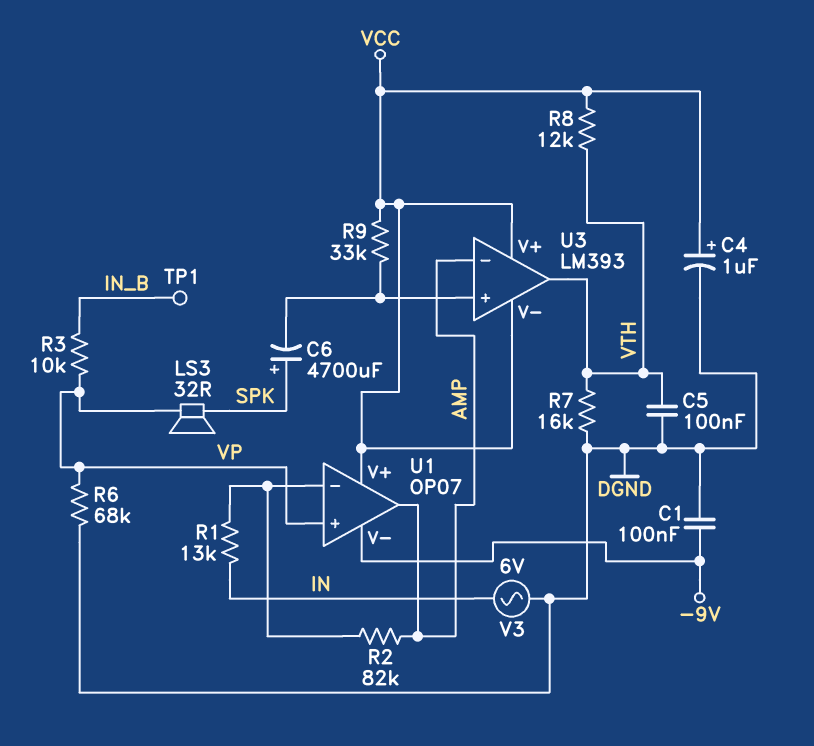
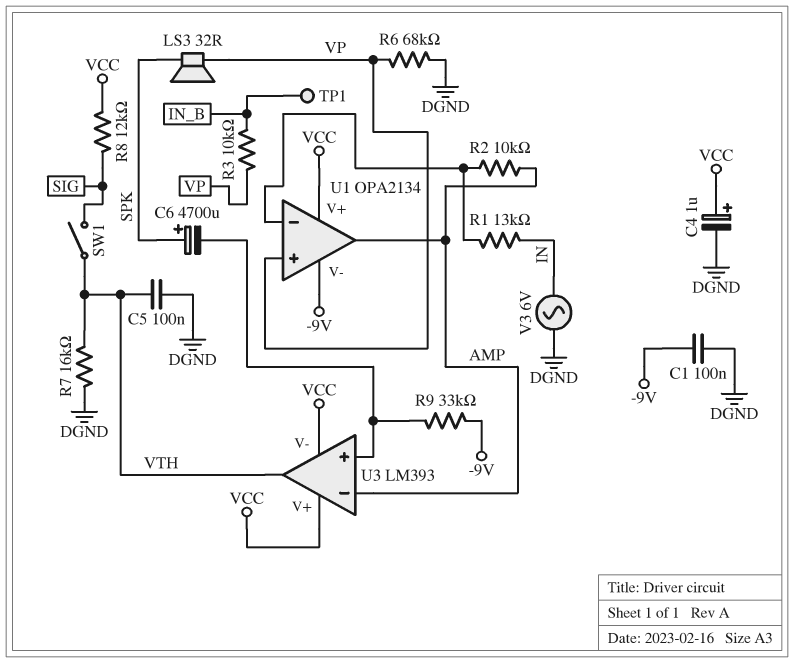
R2: 82k (AMP, U1/in-) -> 10k (AMP, U1/in-)
R8: 12k (VCC, VTH) -> 12k (SIG, VCC)
R9: 33k (U3/in+, VCC) -> 33k (-9V, U3/in+)
SW1: none -> switch (SIG, VTH)
U1: OP07 -> OPA2134

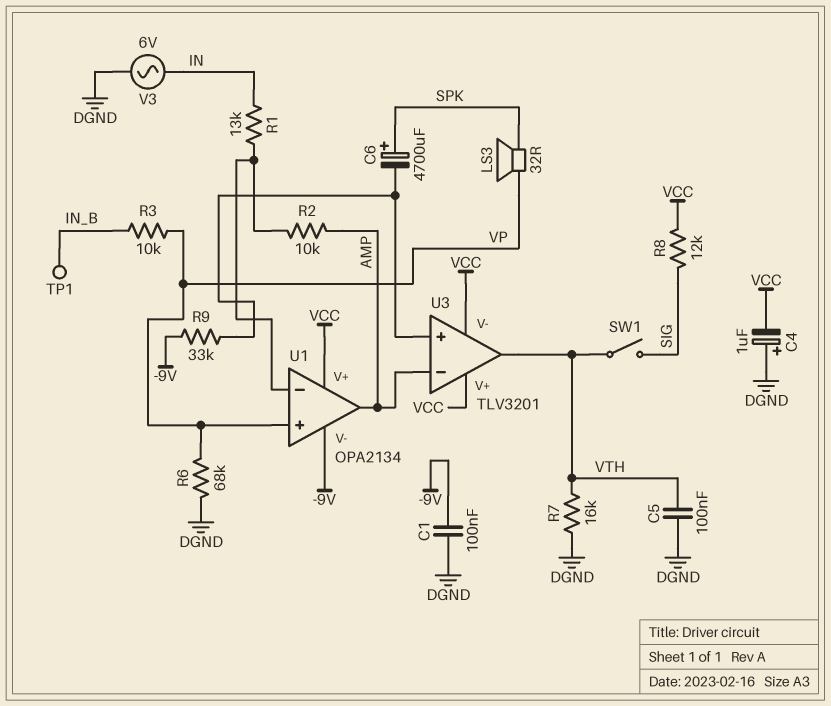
C4: 1uF (plus VCC, minus DGND) -> 1uF (plus DGND, minus VCC)
U3: LM393 -> TLV3201

